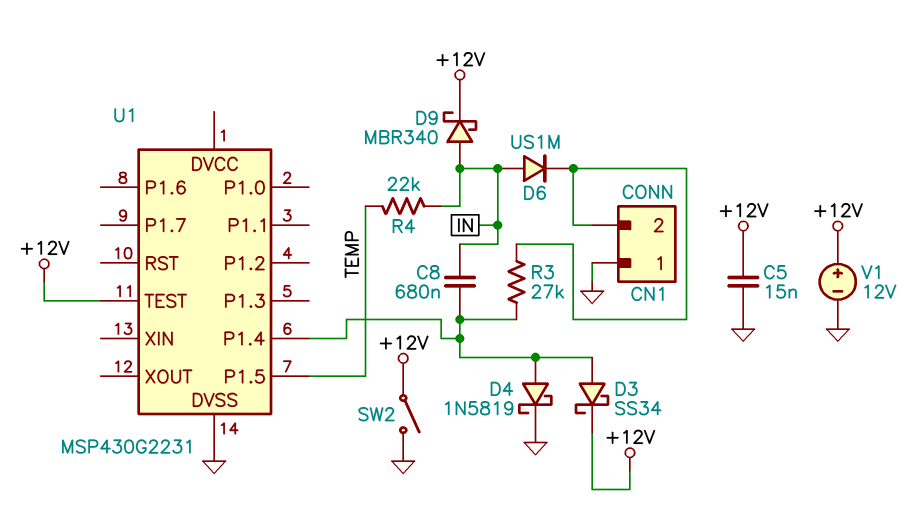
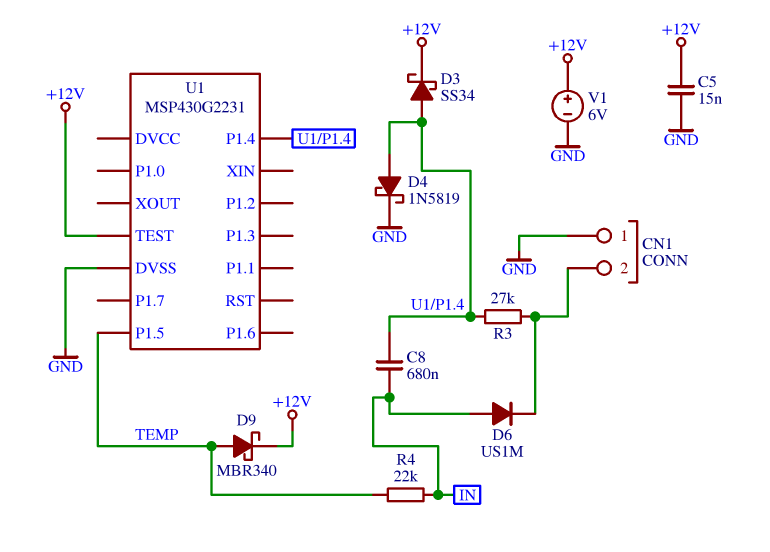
D9: schottky MBR340 (A IN, K +12V) -> schottky MBR340 (A TEMP, K +12V)
SW2: switch (+12V, GND) -> none
V1: 12V (plus +12V, minus GND) -> 6V (plus +12V, minus GND)

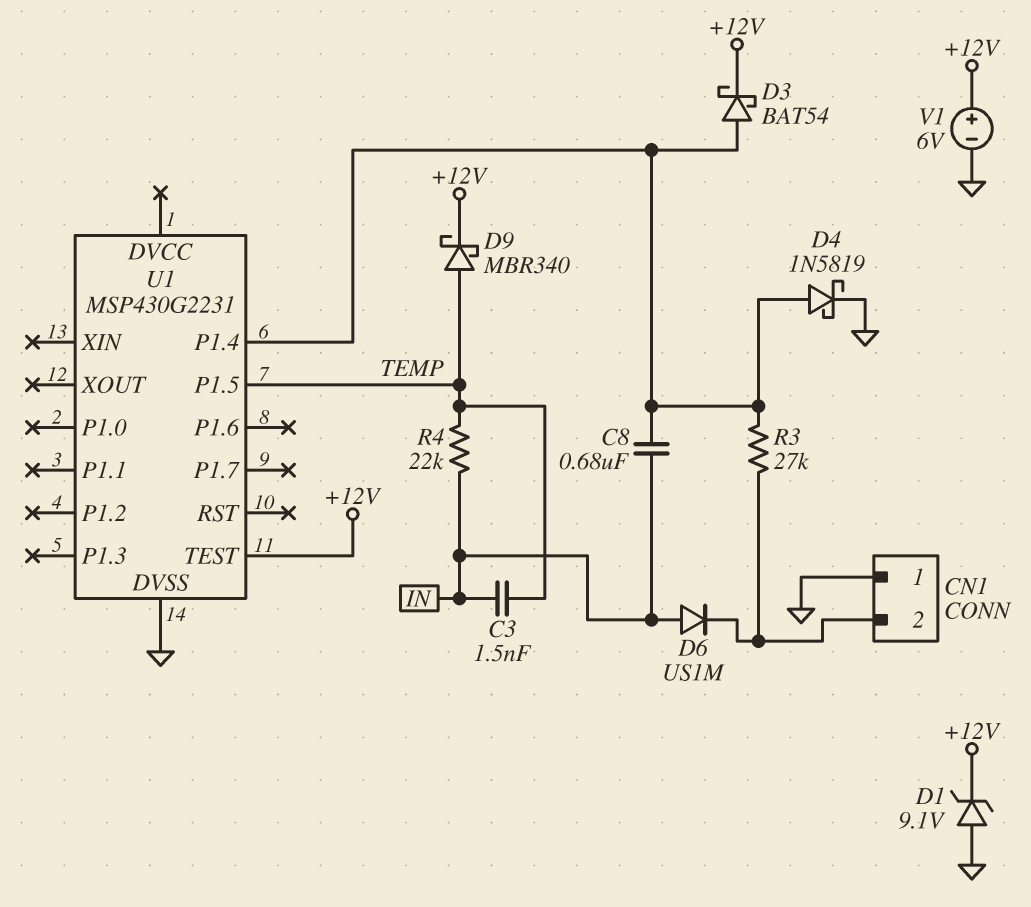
C3: none -> 1.5nF (IN, TEMP)
C5: 15nF (+12V, GND) -> none
D1: none -> zener 9.1V (A GND, K +12V)
D3: schottky SS34 (A U1/P1.4, K +12V) -> schottky BAT54 (A U1/P1.4, K +12V)

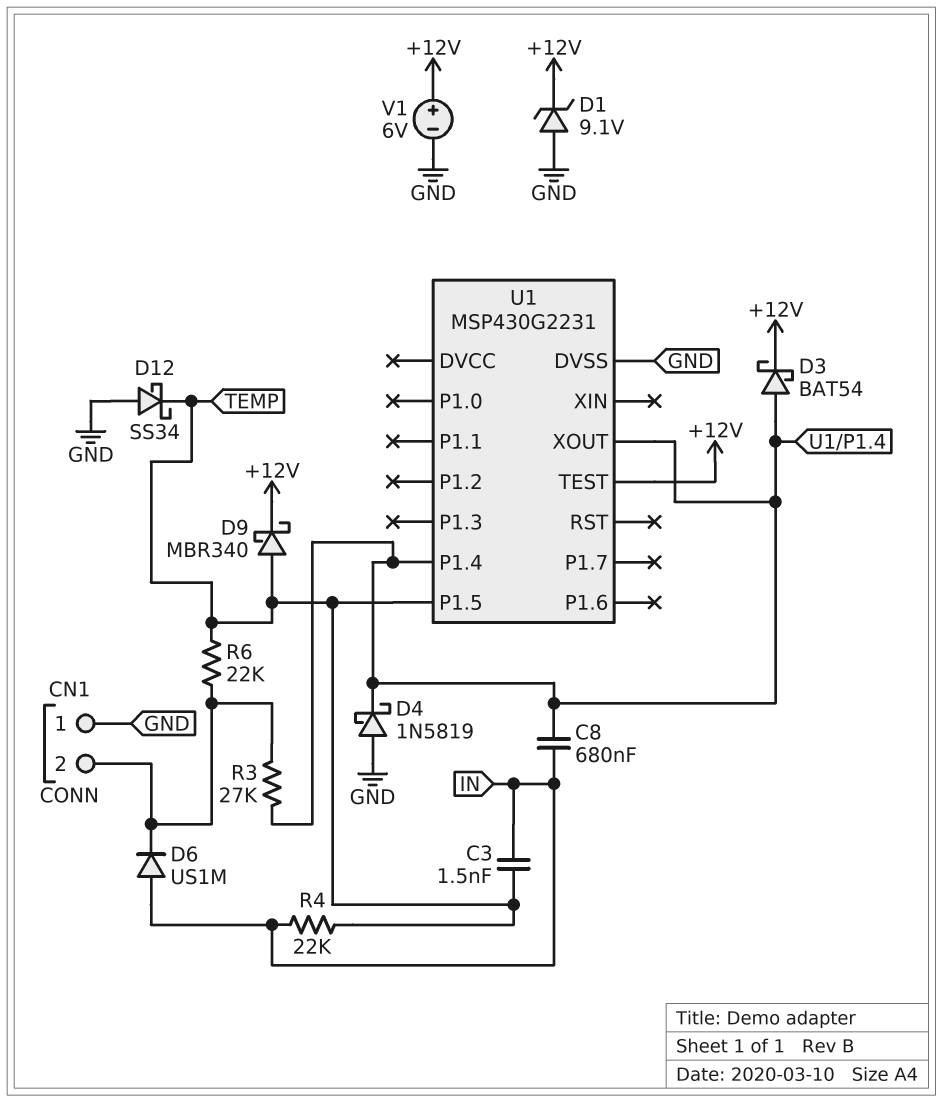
D4: schottky 1N5819 (A U1/P1.4, K GND) -> schottky 1N5819 (A GND, K U1/P1.4)
D12: none -> schottky SS34 (A GND, K TEMP)
R6: none -> 22k (CN1/2, TEMP)
U1 pin XOUT: none -> U1/P1.4

